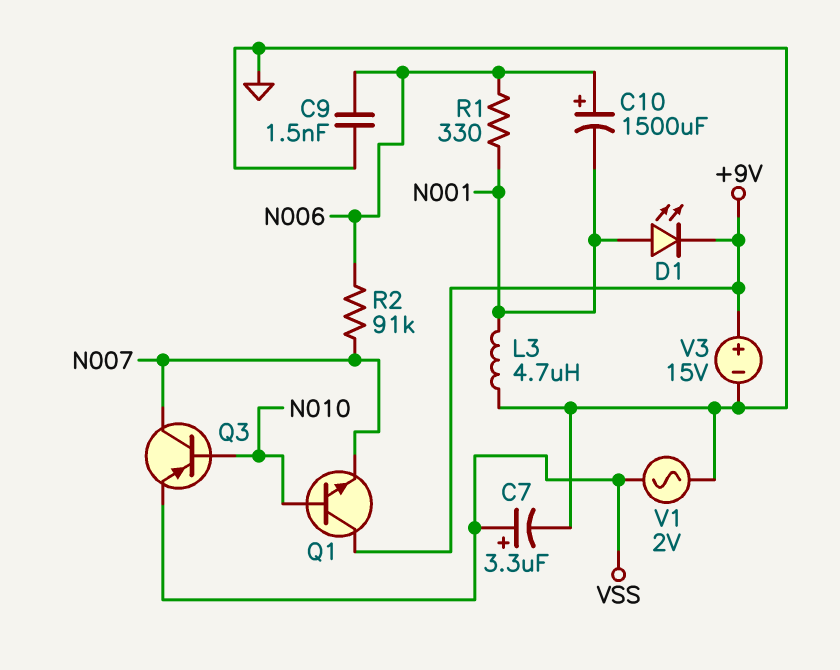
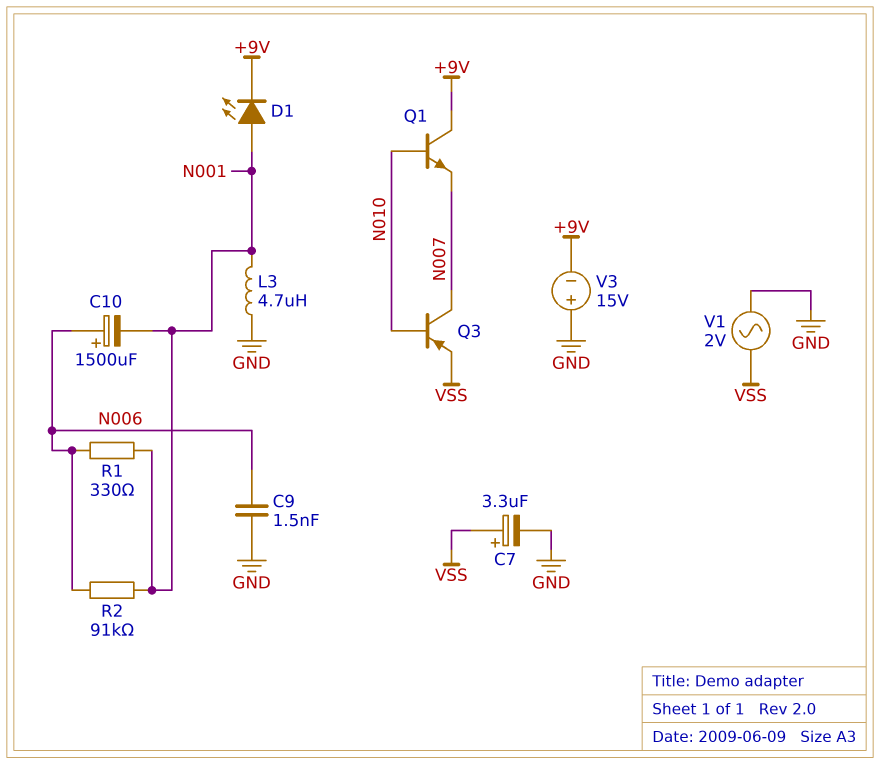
R2: 91k (N006, N007) -> 91k (N001, N006)
V3: 15V (plus +9V, minus GND) -> 15V (plus GND, minus +9V)

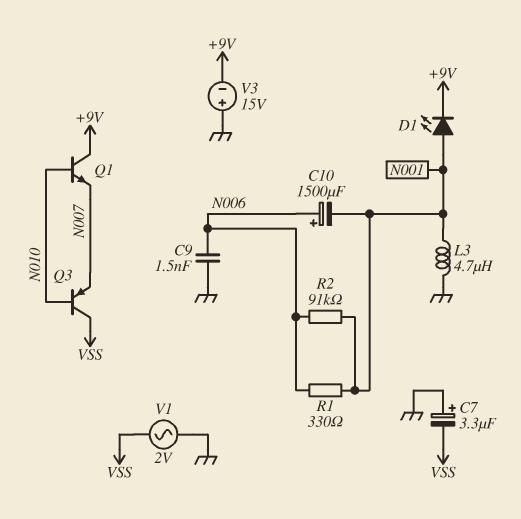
C7: 3.3uF (plus VSS, minus GND) -> 3.3uF (plus GND, minus VSS)
Q3: PNP (B N010, C N007, E VSS) -> PNP (B N010, C VSS, E N007)

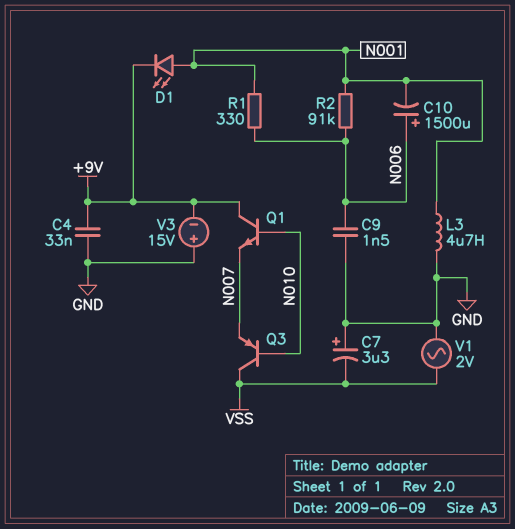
C4: none -> 33nF (+9V, GND)

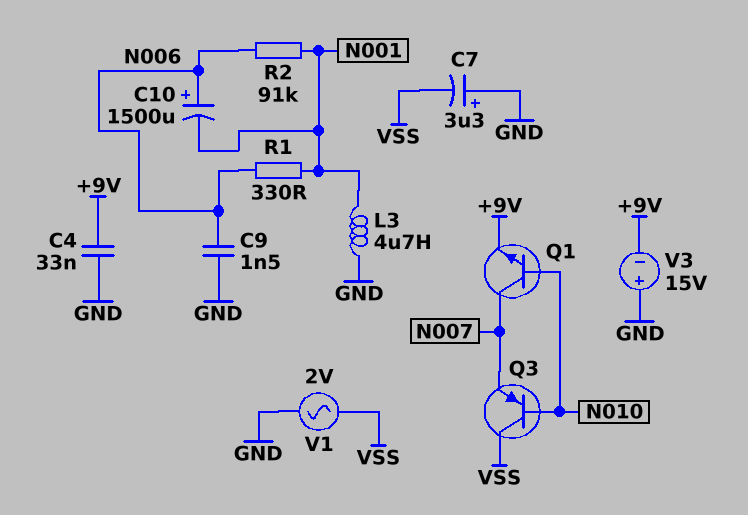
D1: LED (A N001, K +9V) -> none
Q1: NPN (B N010, C +9V, E N007) -> NPN (B N010, C N007, E +9V)

